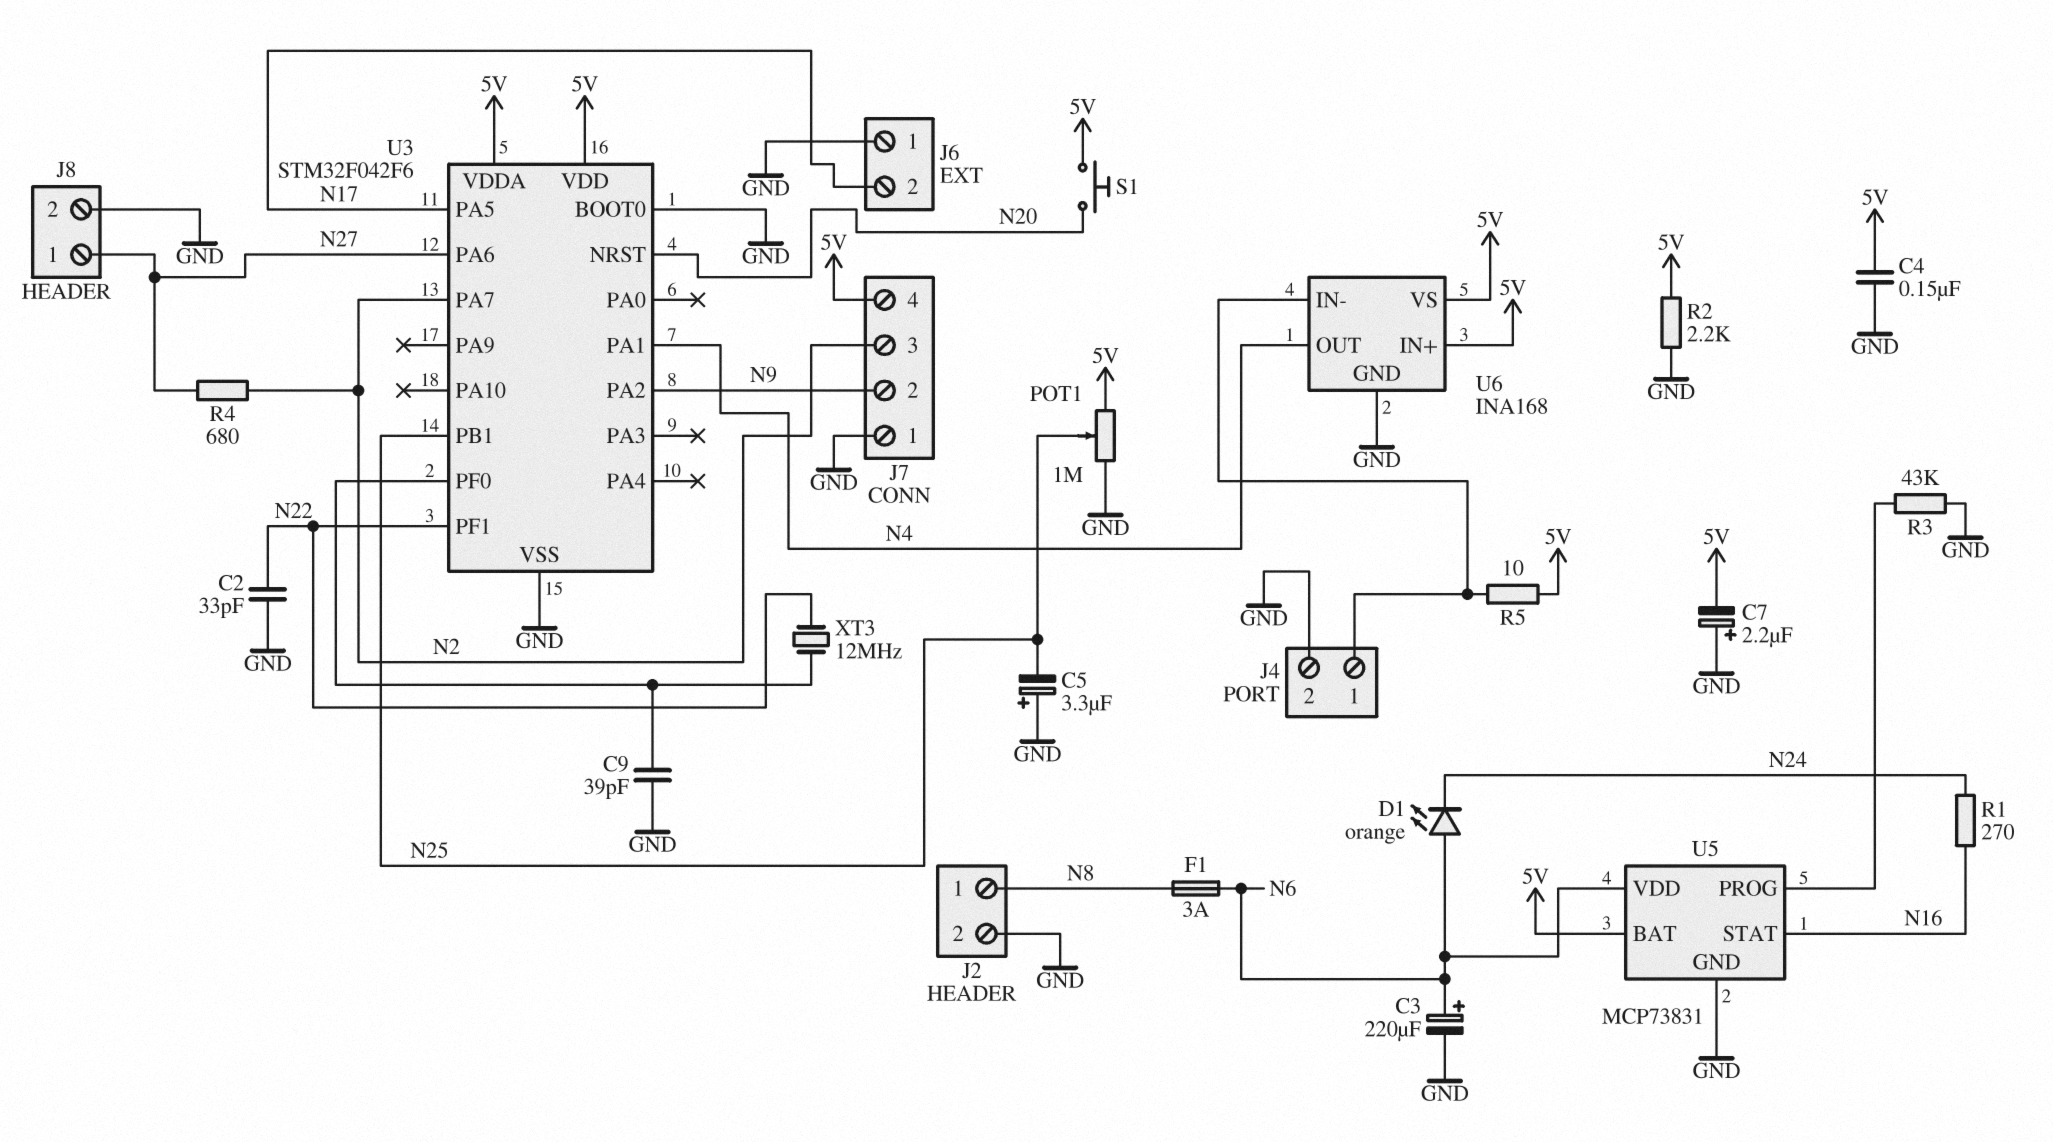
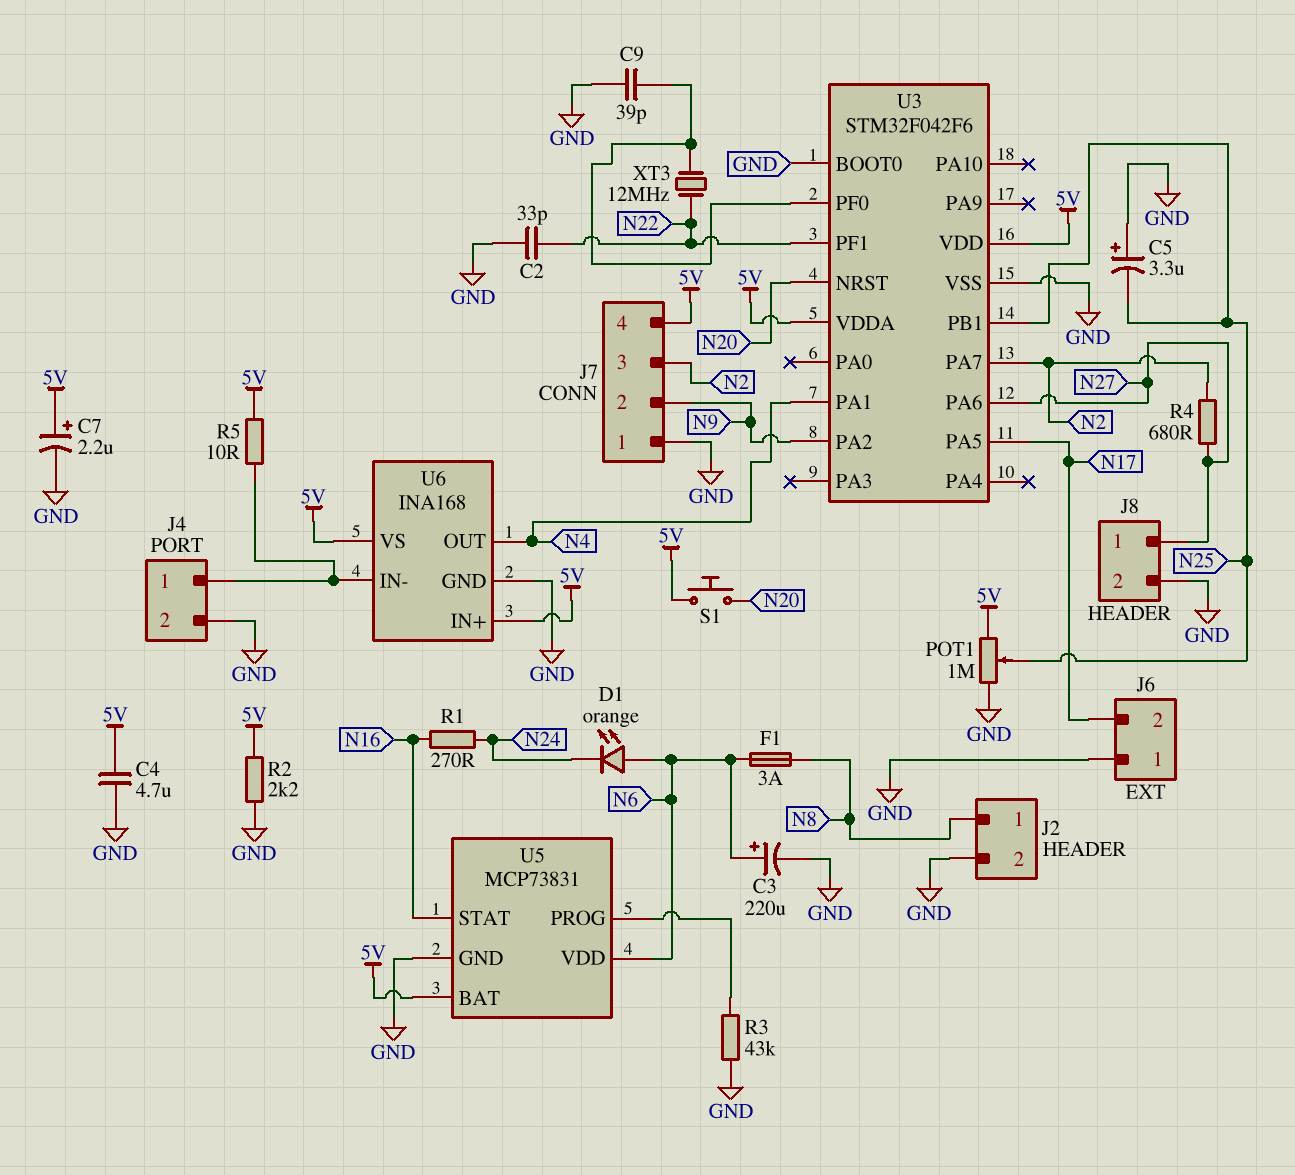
C4: 150nF (5V, GND) -> 4.7uF (5V, GND)
C7: 2.2uF (plus GND, minus 5V) -> 2.2uF (plus 5V, minus GND)

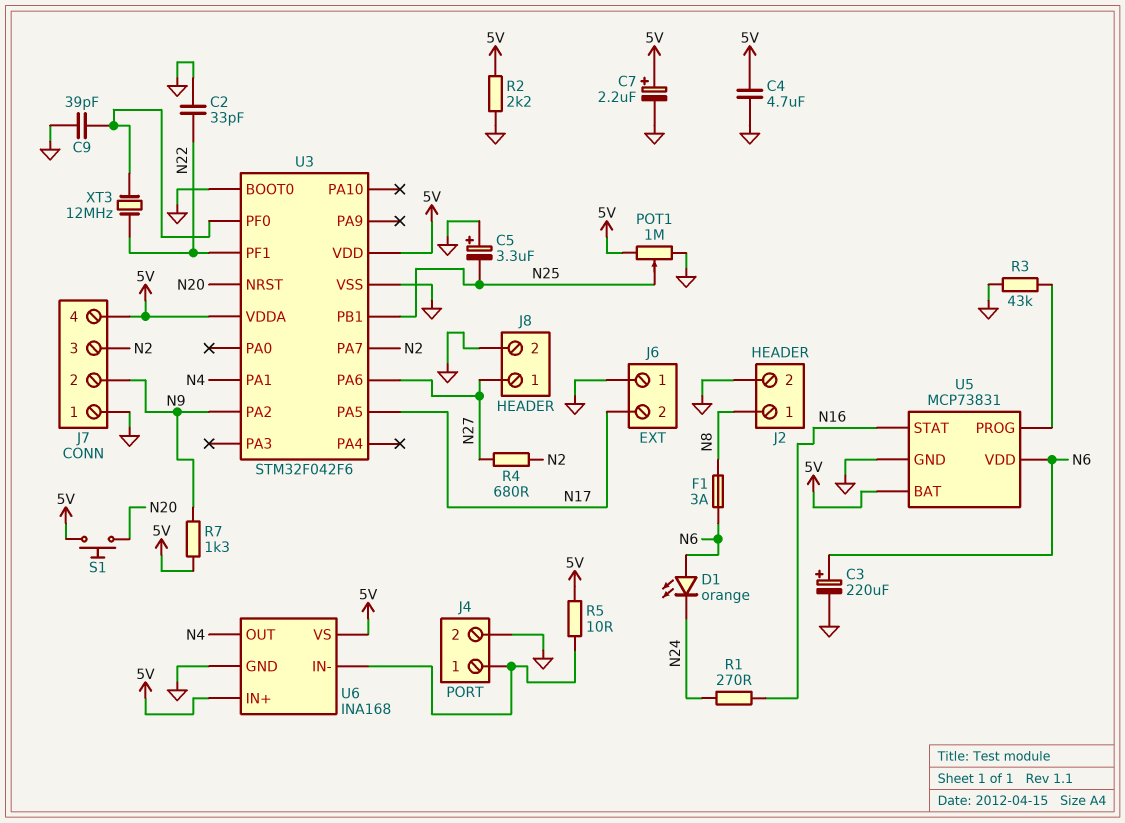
R7: none -> 1.3k (5V, N9)

